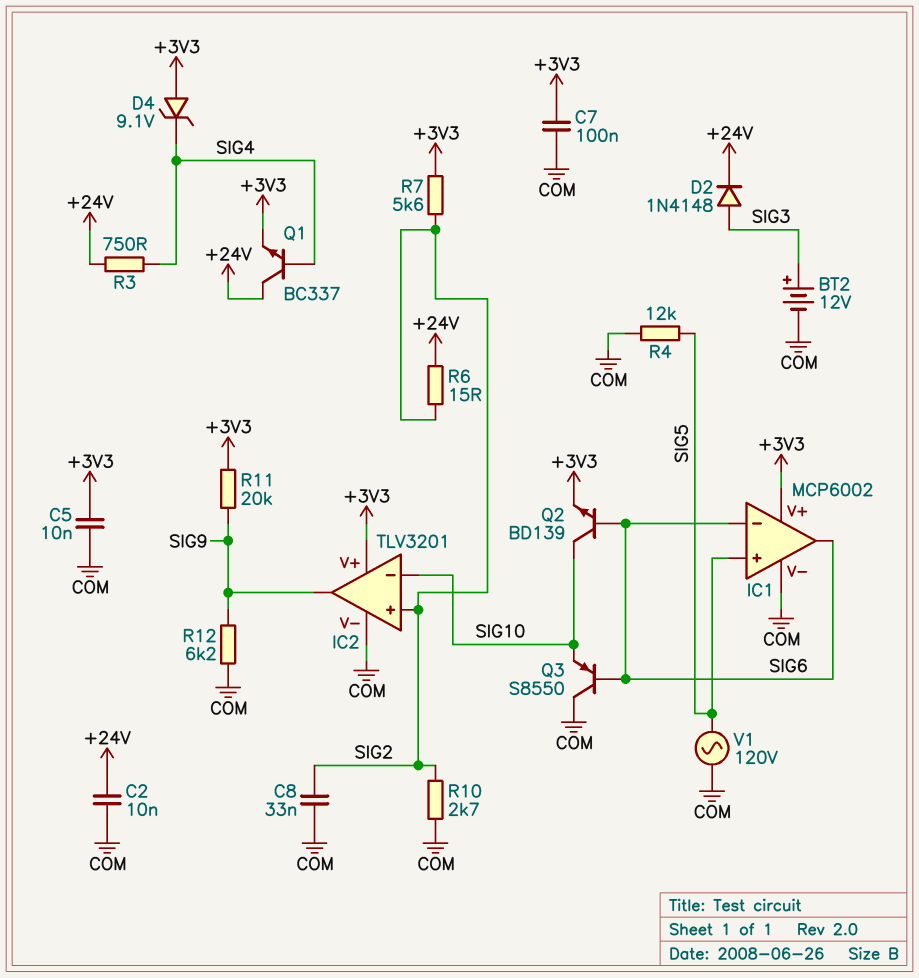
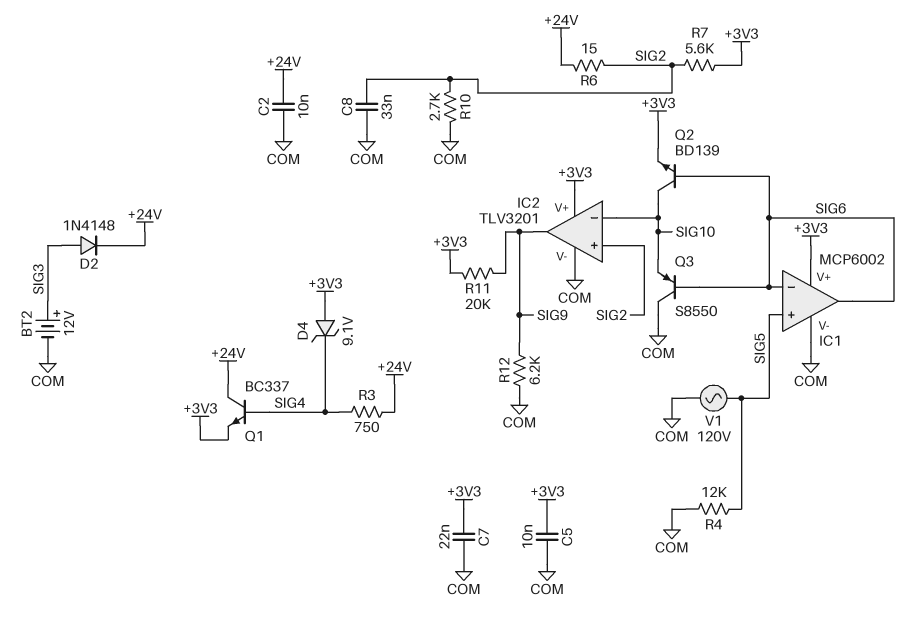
C7: 100nF (+3V3, COM) -> 22nF (+3V3, COM)

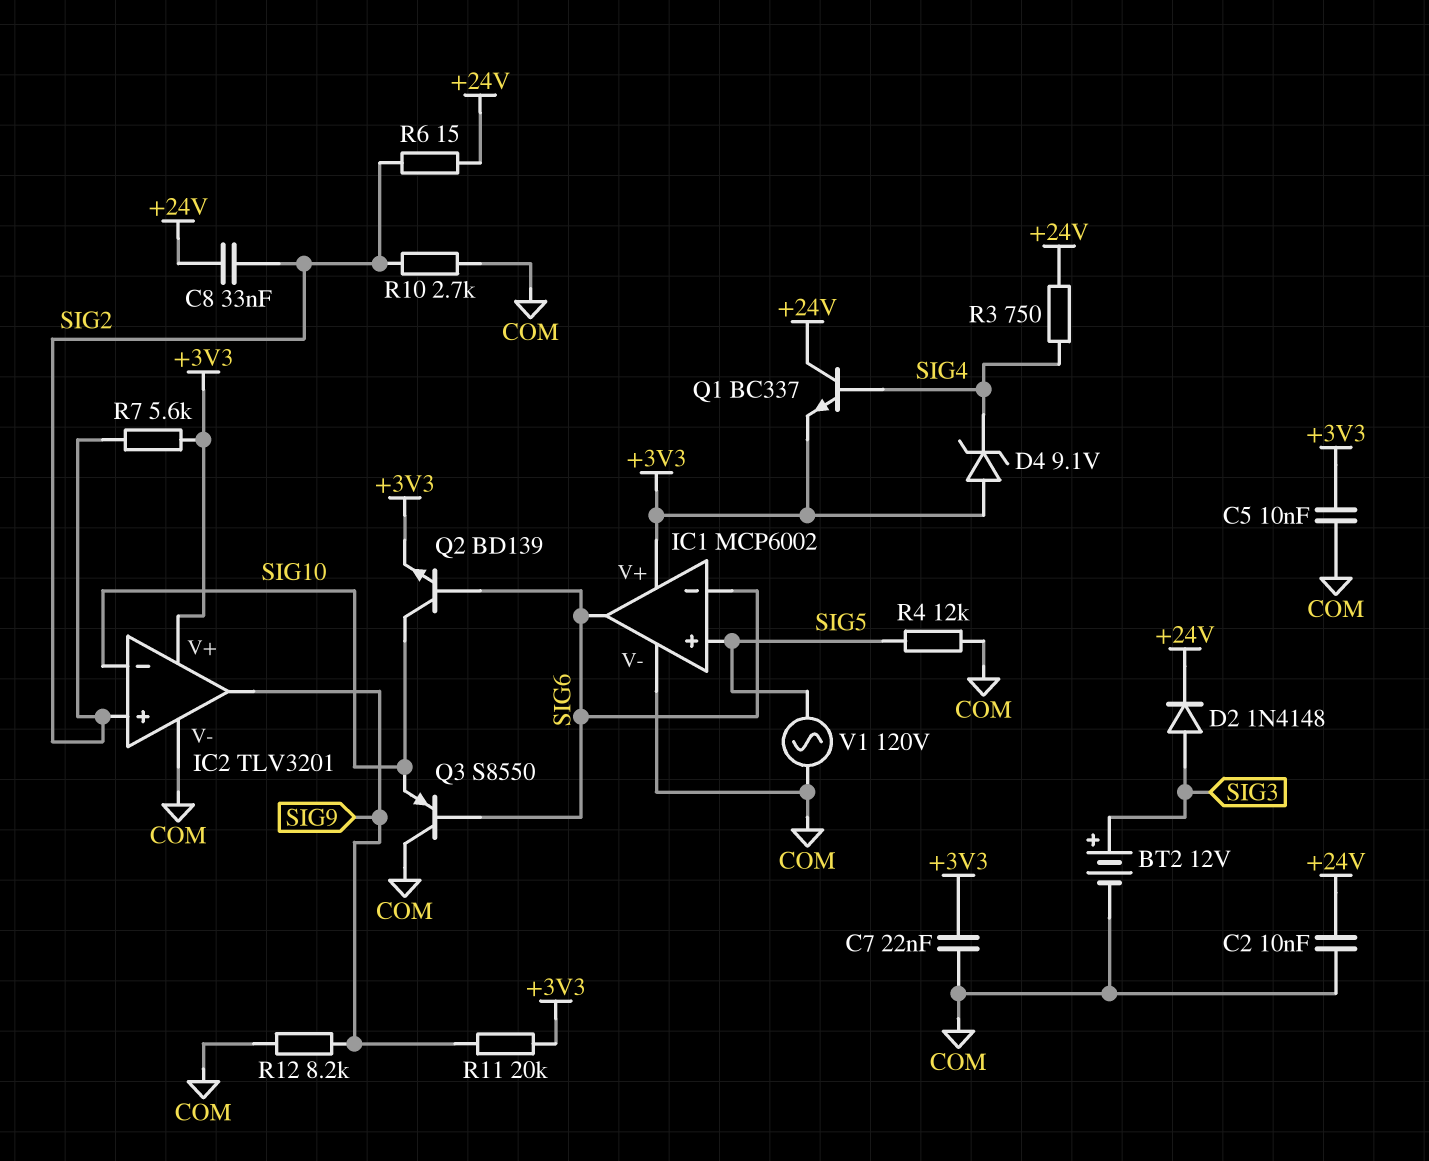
C8: 33nF (COM, SIG2) -> 33nF (+24V, SIG2)
R12: 6.2k (COM, SIG9) -> 8.2k (COM, SIG9)

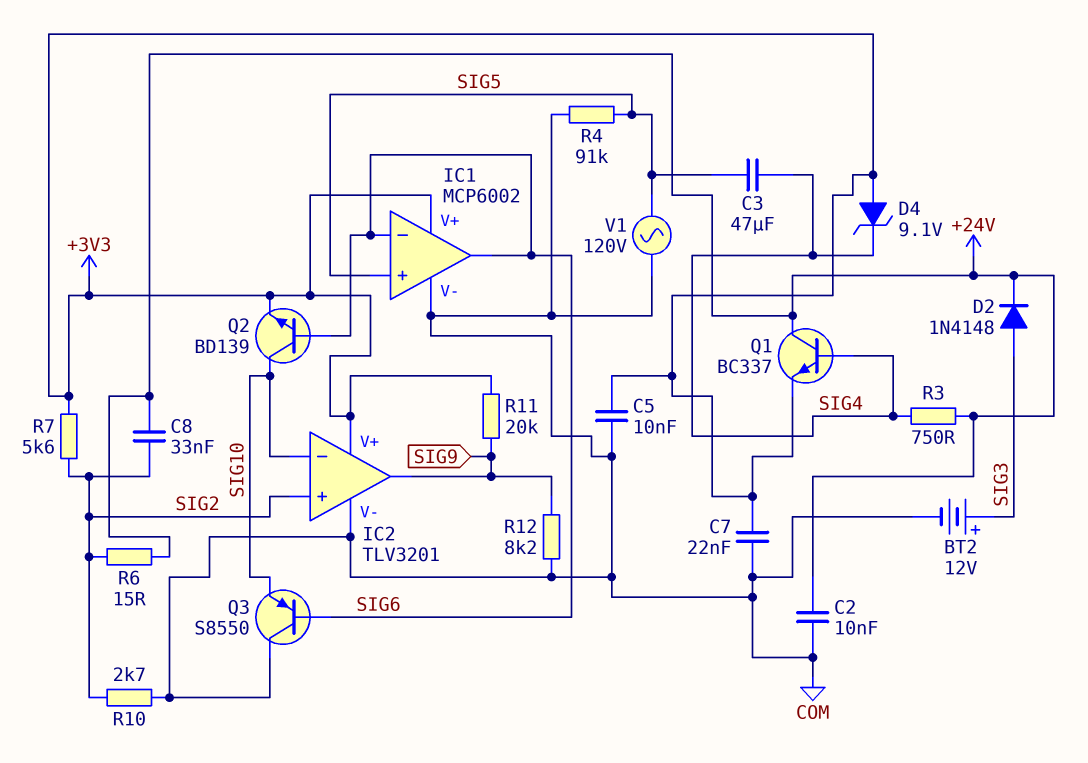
C3: none -> 47uF (SIG4, SIG5)
R4: 12k (COM, SIG5) -> 91k (COM, SIG5)

